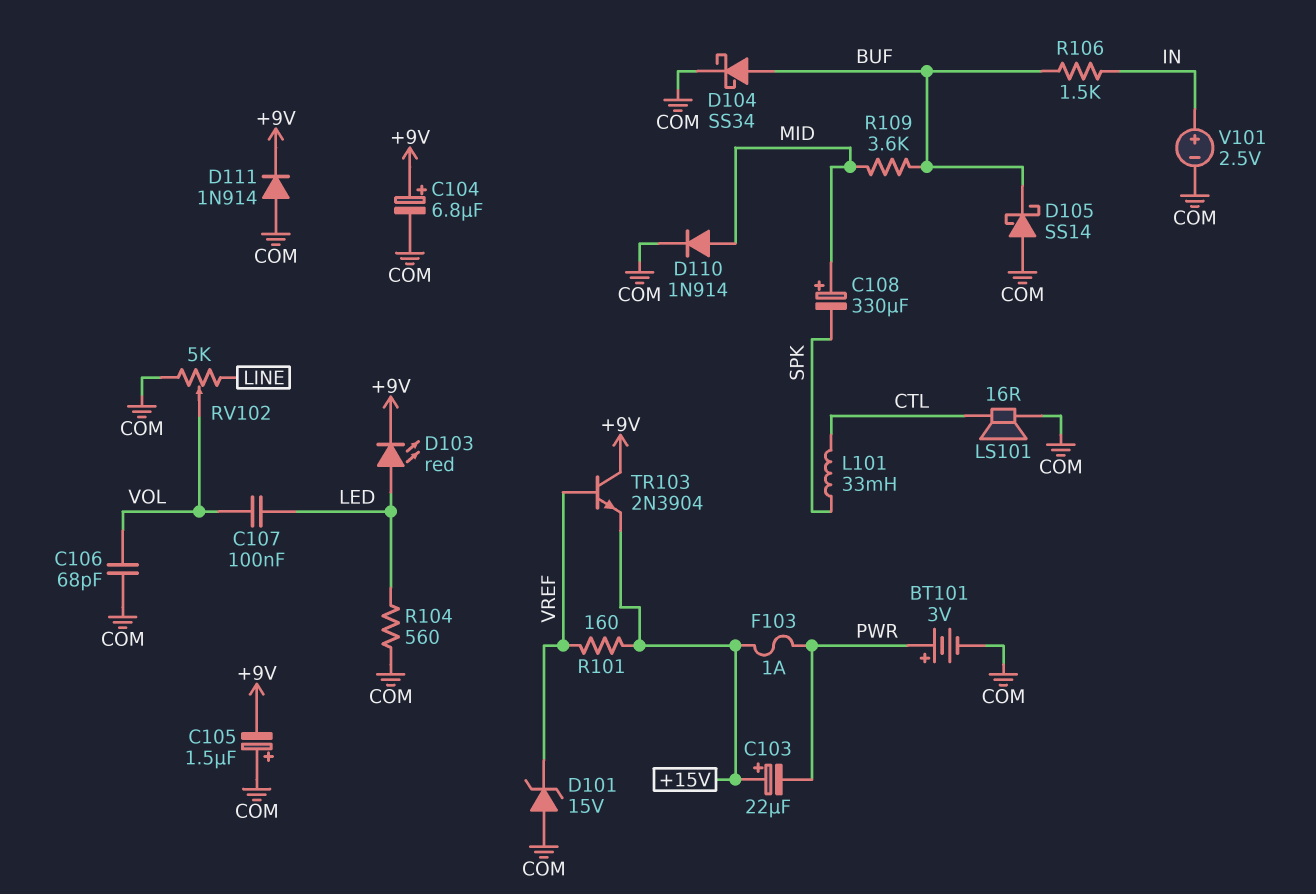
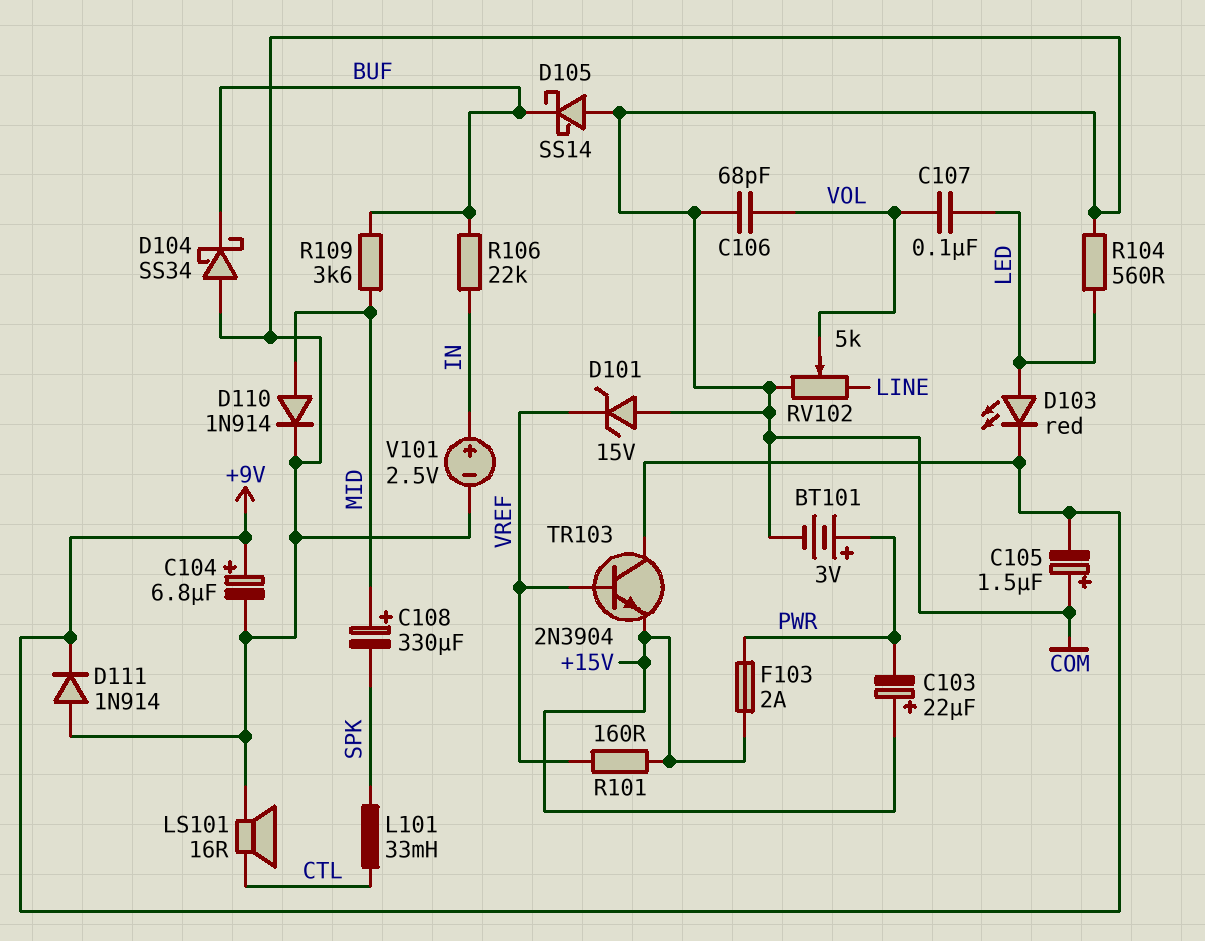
D104: schottky SS34 (A BUF, K COM) -> schottky SS34 (A COM, K BUF)
F103: 1A (+15V, PWR) -> 2A (+15V, PWR)
R106: 1.5k (BUF, IN) -> 22k (BUF, IN)

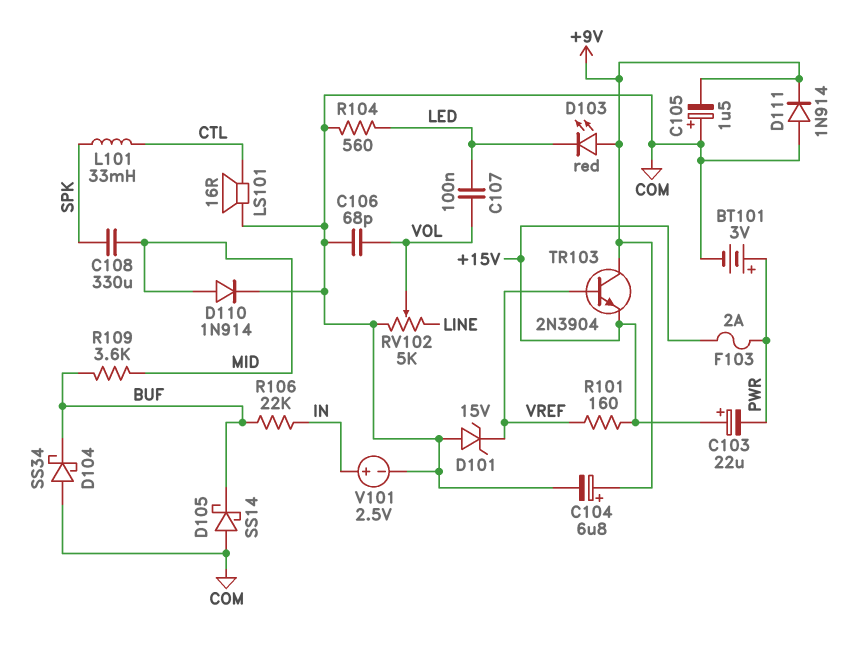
C108: 330uF (plus MID, minus SPK) -> 330uF (MID, SPK)
D103: LED red (A LED, K +9V) -> LED red (A +9V, K LED)

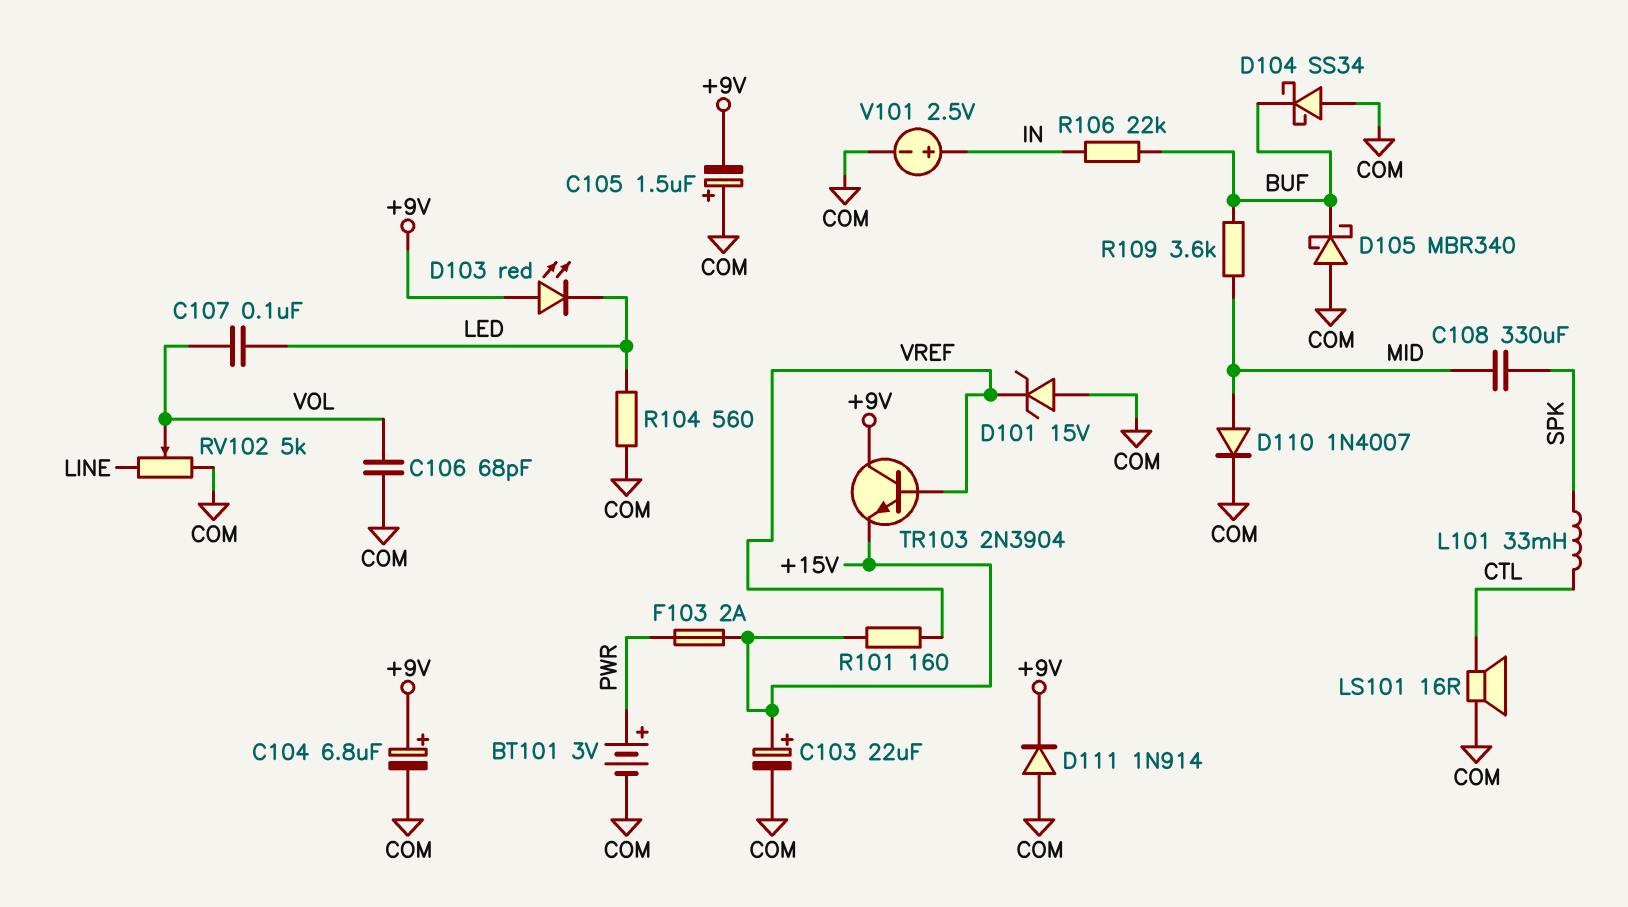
C103: 22uF (plus +15V, minus PWR) -> 22uF (plus +15V, minus COM)
D105: schottky SS14 (A COM, K BUF) -> schottky MBR340 (A COM, K BUF)
D110: diode 1N914 (A MID, K COM) -> diode 1N4007 (A MID, K COM)

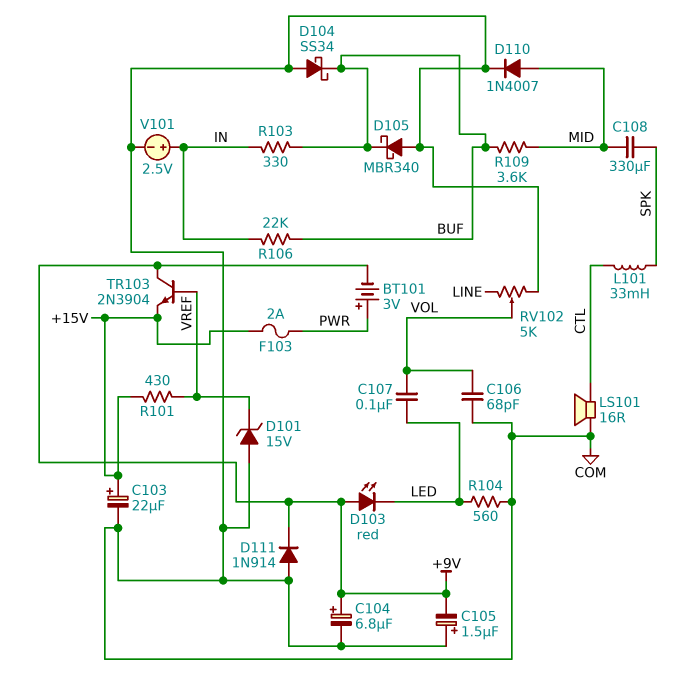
BT101: 3V (plus PWR, minus COM) -> 3V (plus PWR, minus +9V)
R101: 160 (+15V, VREF) -> 430 (+15V, VREF)
R103: none -> 330 (BUF, IN)

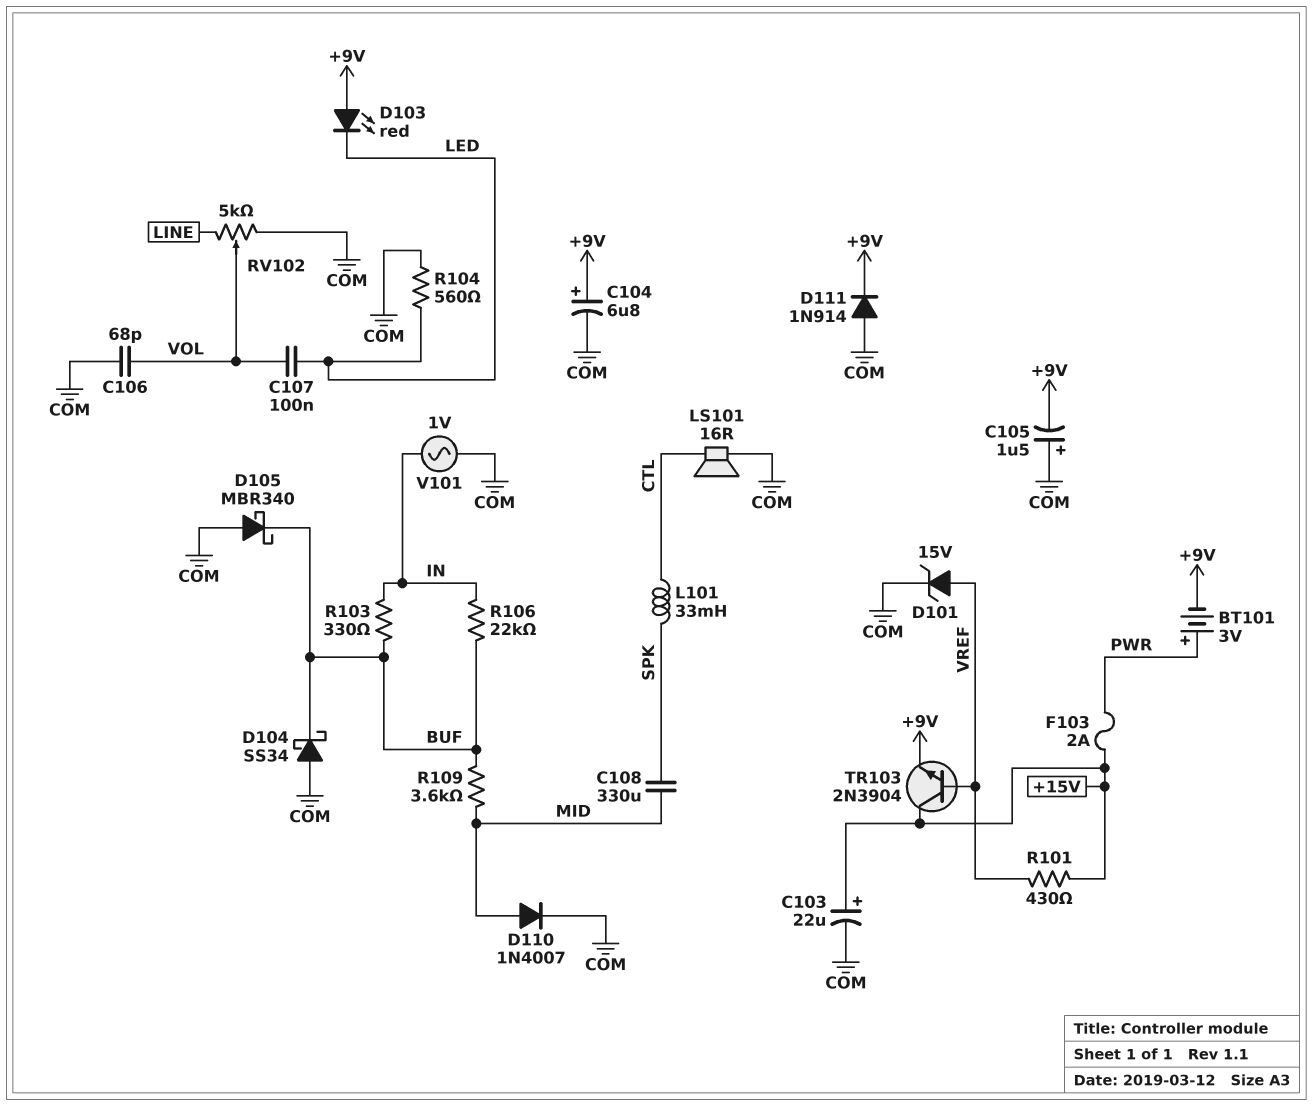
D101: zener 15V (A COM, K VREF) -> zener 15V (A VREF, K COM)
TR103: NPN 2N3904 (B VREF, C +9V, E +15V) -> NPN 2N3904 (B VREF, C +15V, E +9V)
V101: 2.5V (plus IN, minus COM) -> AC 1V (COM, IN)

